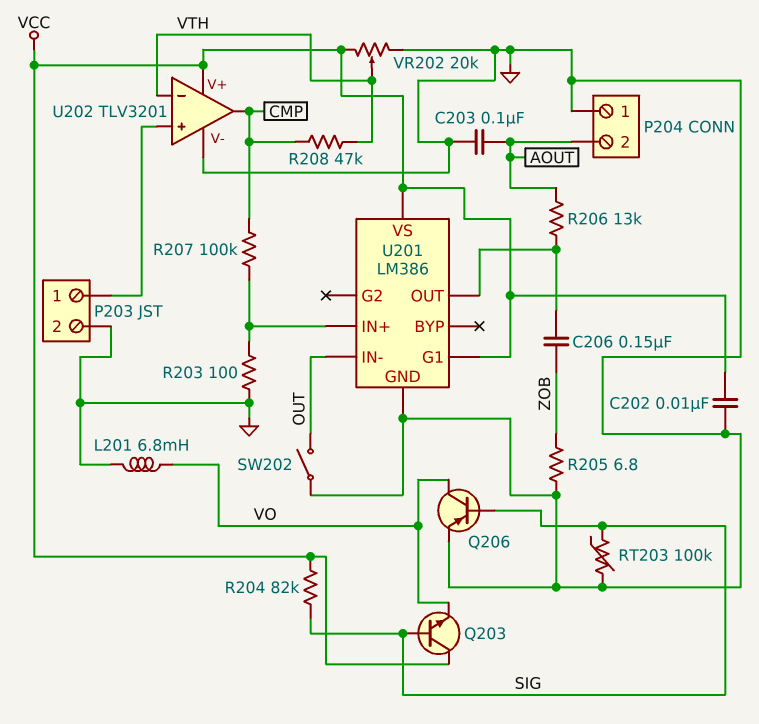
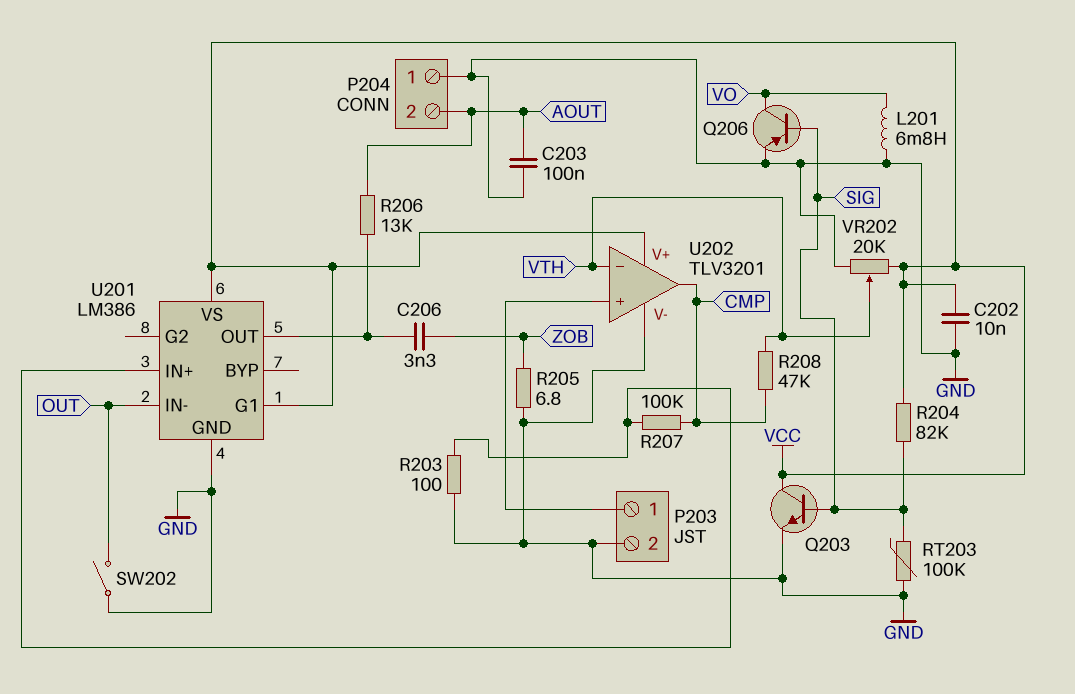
C206: 150nF (U201/OUT, ZOB) -> 3.3nF (U201/OUT, ZOB)
Q203: NPN (B SIG, C VCC, E VO) -> NPN (B SIG, C VCC, E GND)

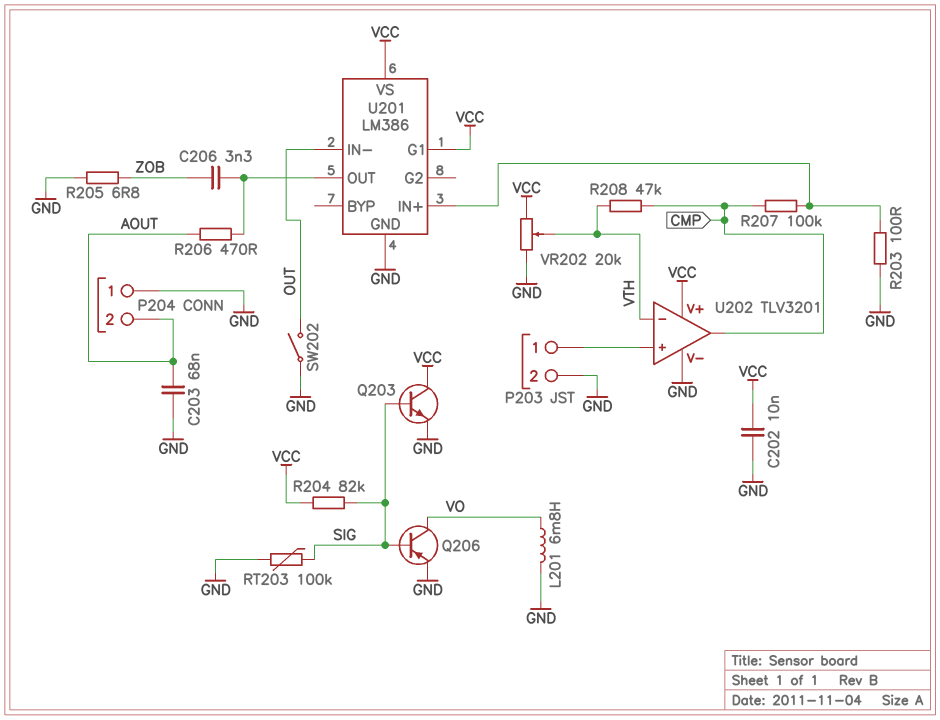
C203: 100nF (AOUT, GND) -> 68nF (AOUT, GND)
R206: 13k (AOUT, U201/OUT) -> 470 (AOUT, U201/OUT)

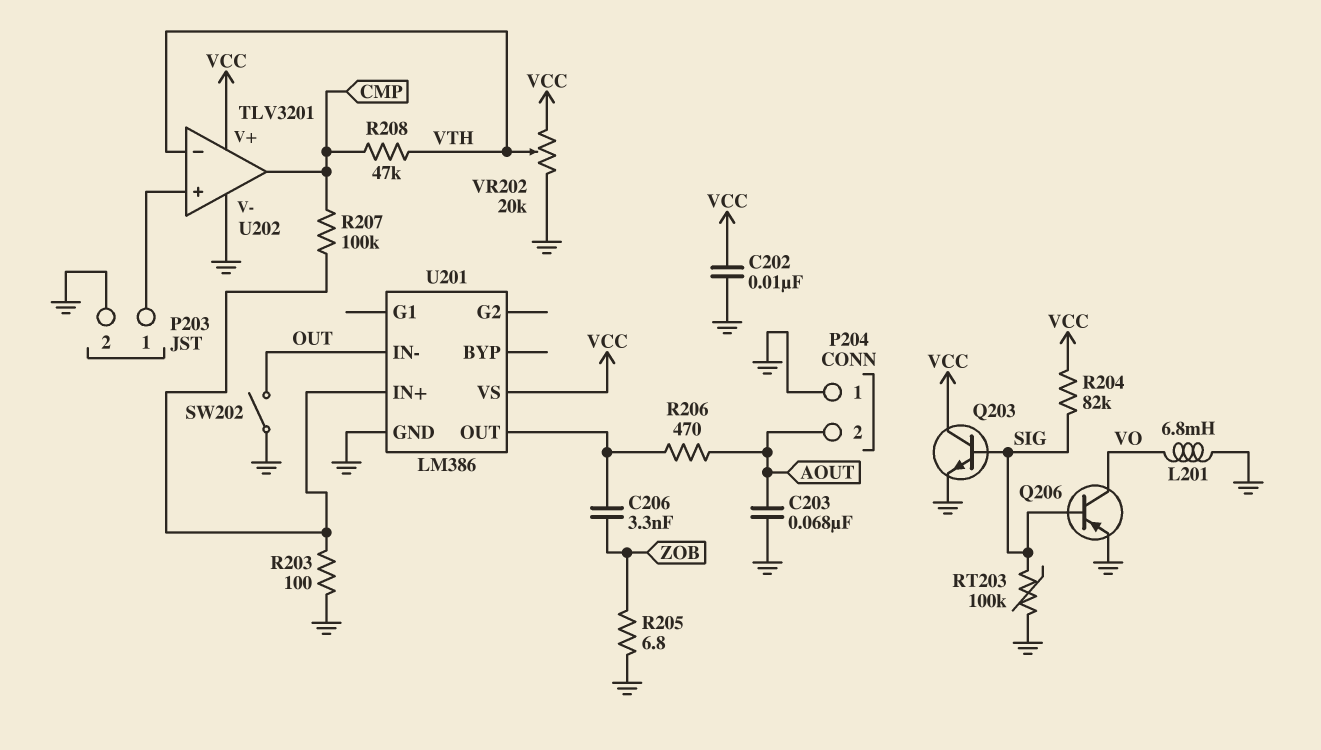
U201 pin G1: VCC -> none

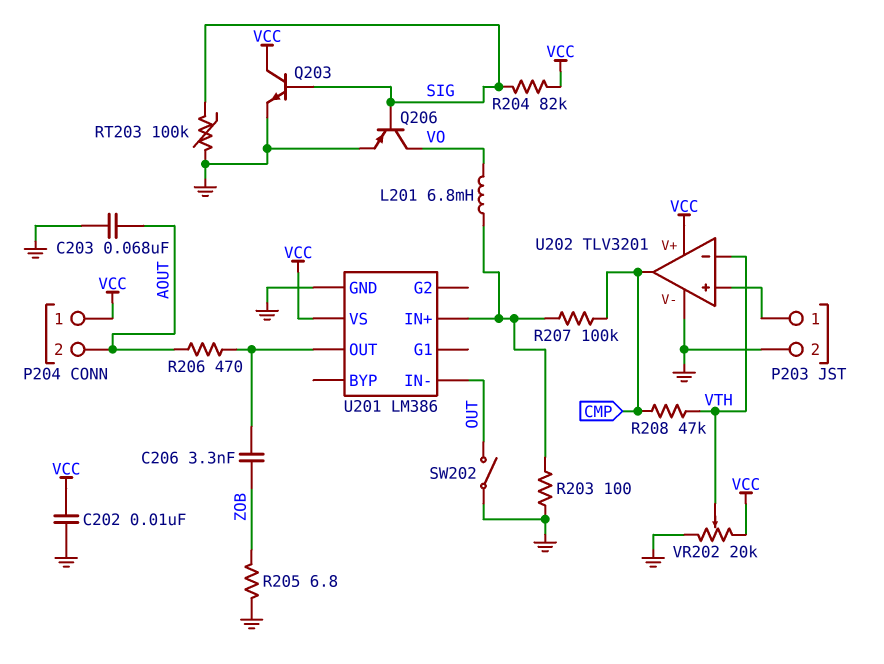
L201: 6.8mH (GND, VO) -> 6.8mH (U201/IN+, VO)
P204 pin 1: GND -> VCC

